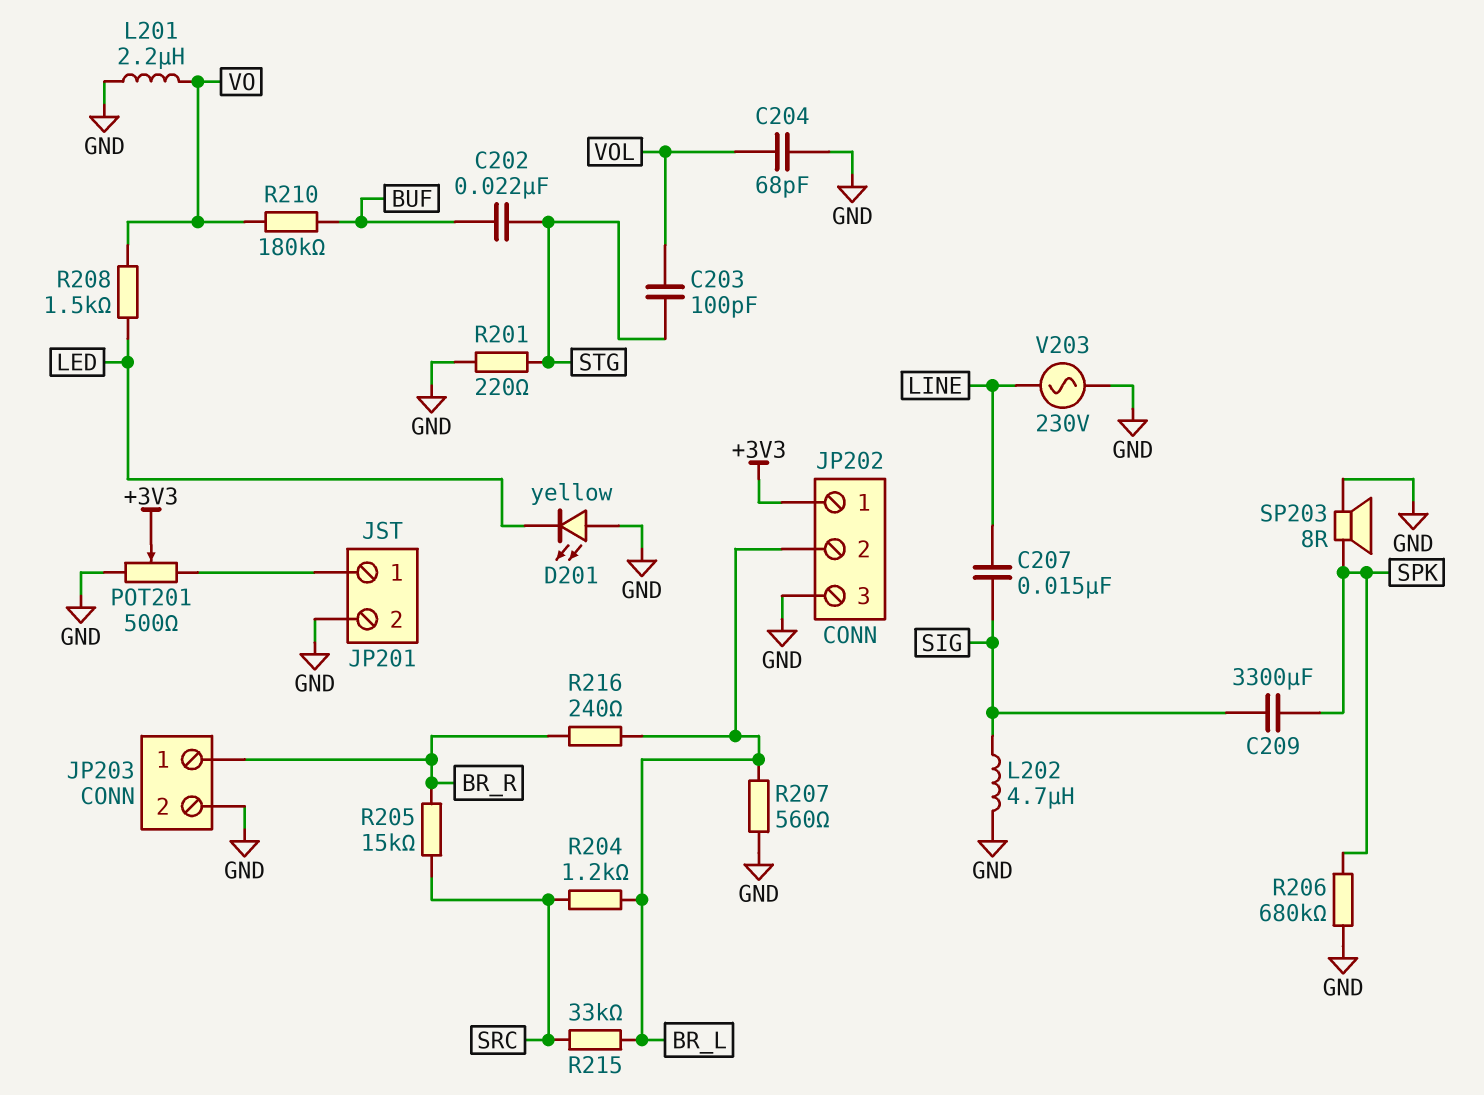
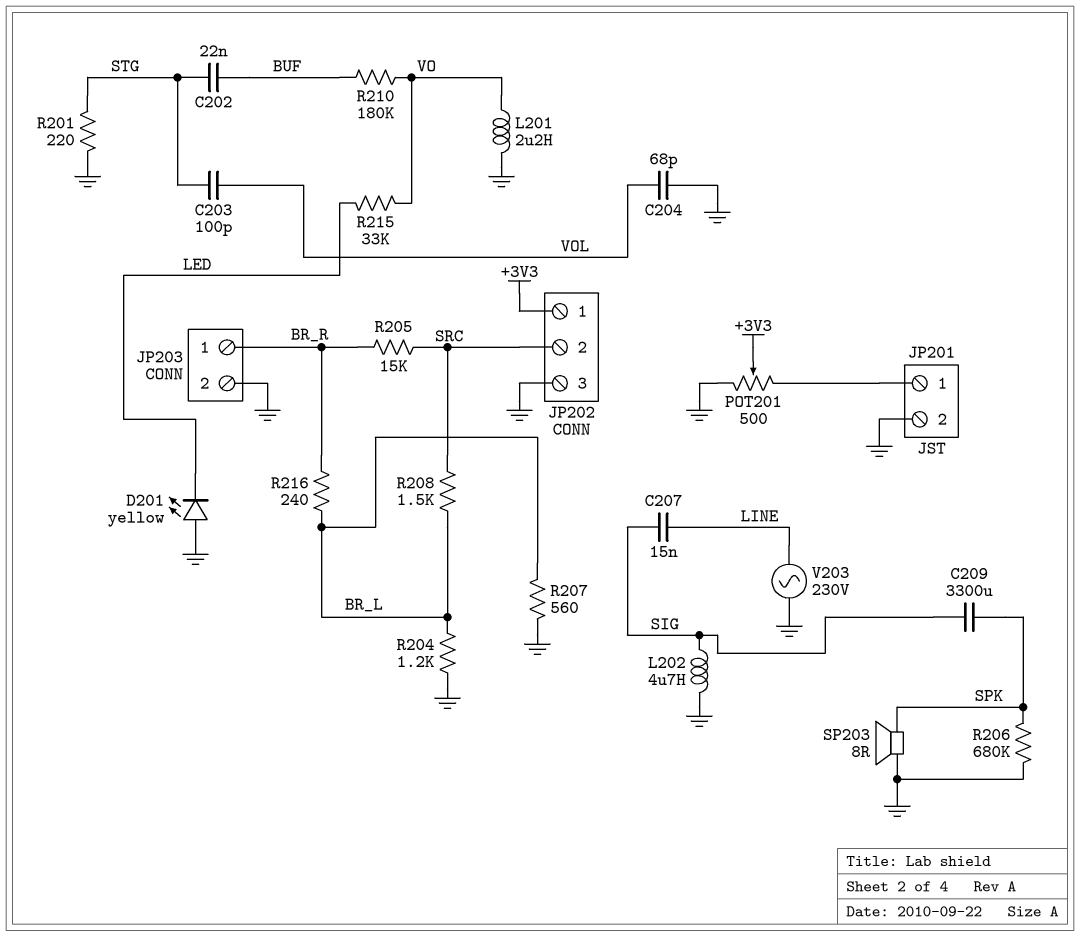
JP202 pin 2: BR_L -> SRC
R204: 1.2k (BR_L, SRC) -> 1.2k (BR_L, GND)
R208: 1.5k (LED, VO) -> 1.5k (BR_L, SRC)
R215: 33k (BR_L, SRC) -> 33k (LED, VO)

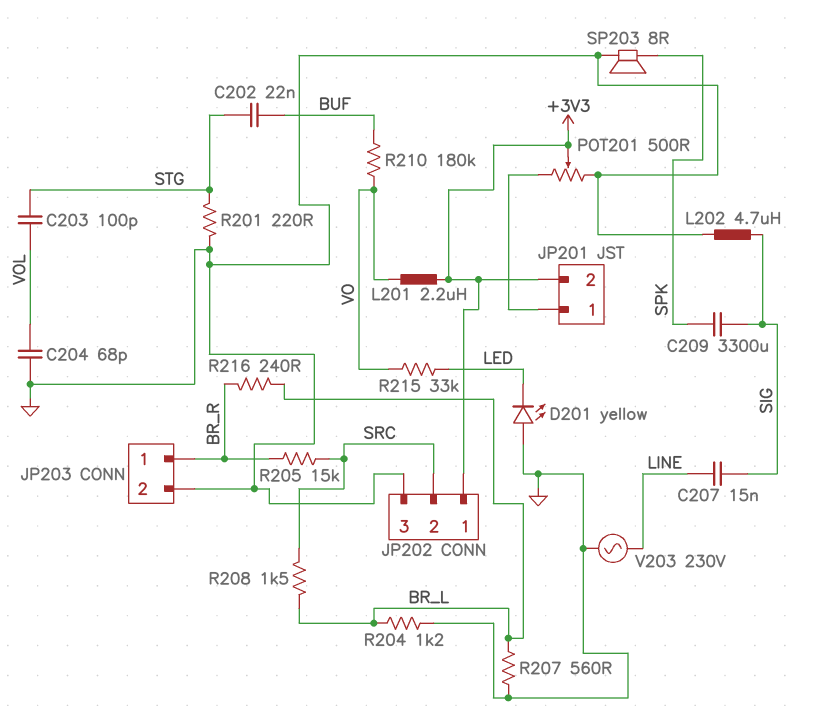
JP201 pin 2: GND -> +3V3
L201: 2.2uH (GND, VO) -> 2.2uH (+3V3, VO)
R206: 680k (GND, SPK) -> none

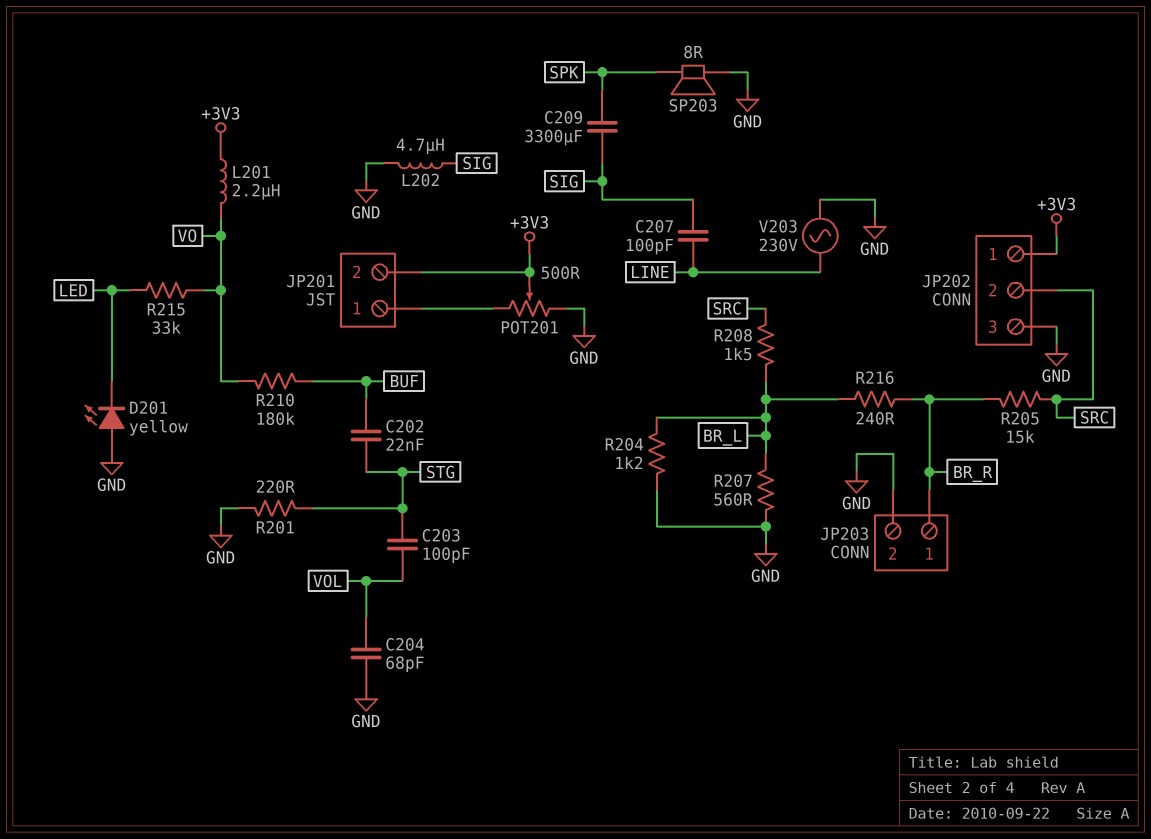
C207: 15nF (LINE, SIG) -> 100pF (LINE, SIG)

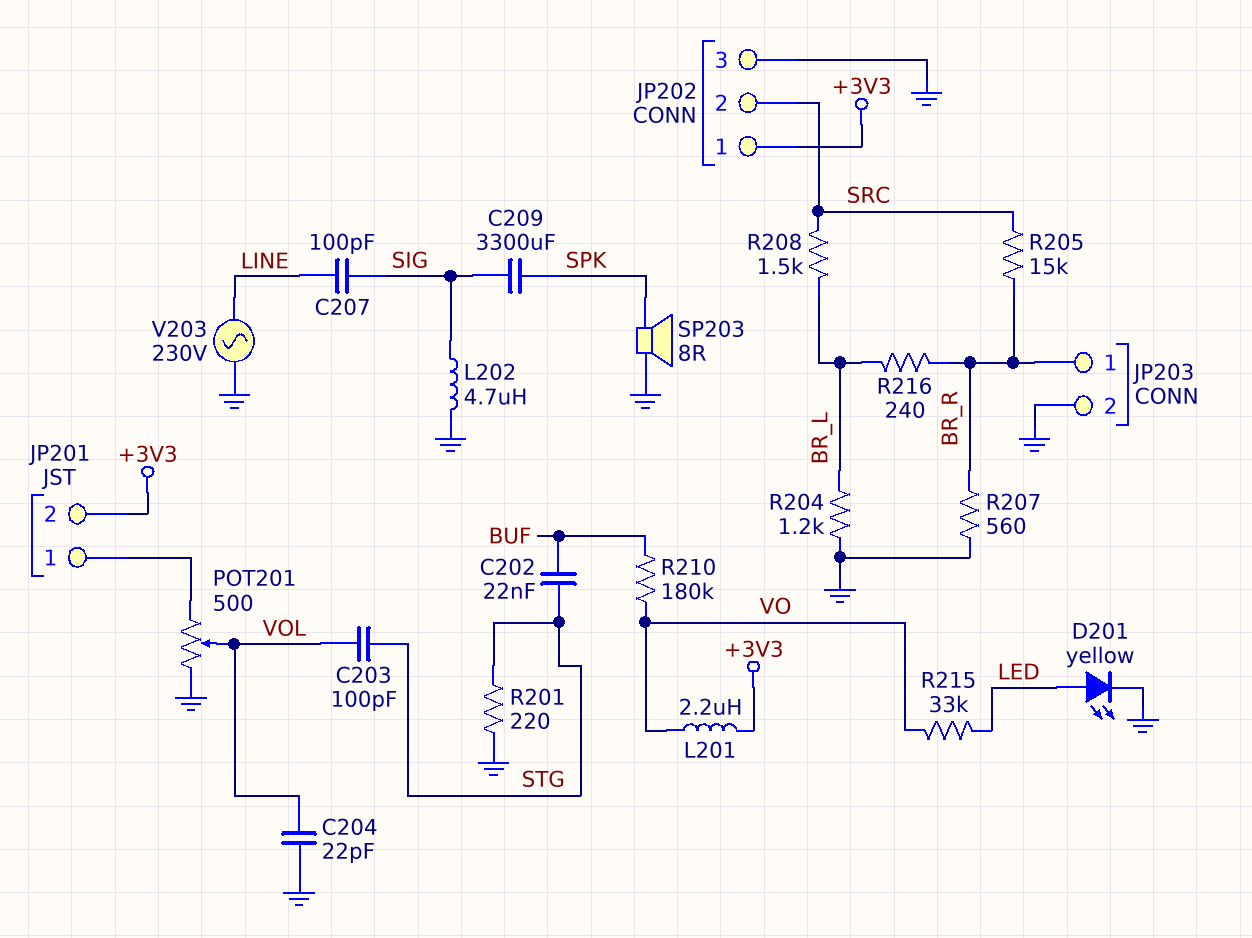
C204: 68pF (GND, VOL) -> 22pF (GND, VOL)
D201: LED yellow (A GND, K LED) -> LED yellow (A LED, K GND)
POT201: 500 (GND, JP201/1, wiper +3V3) -> 500 (GND, JP201/1, wiper VOL)
R207: 560 (BR_L, GND) -> 560 (BR_R, GND)

